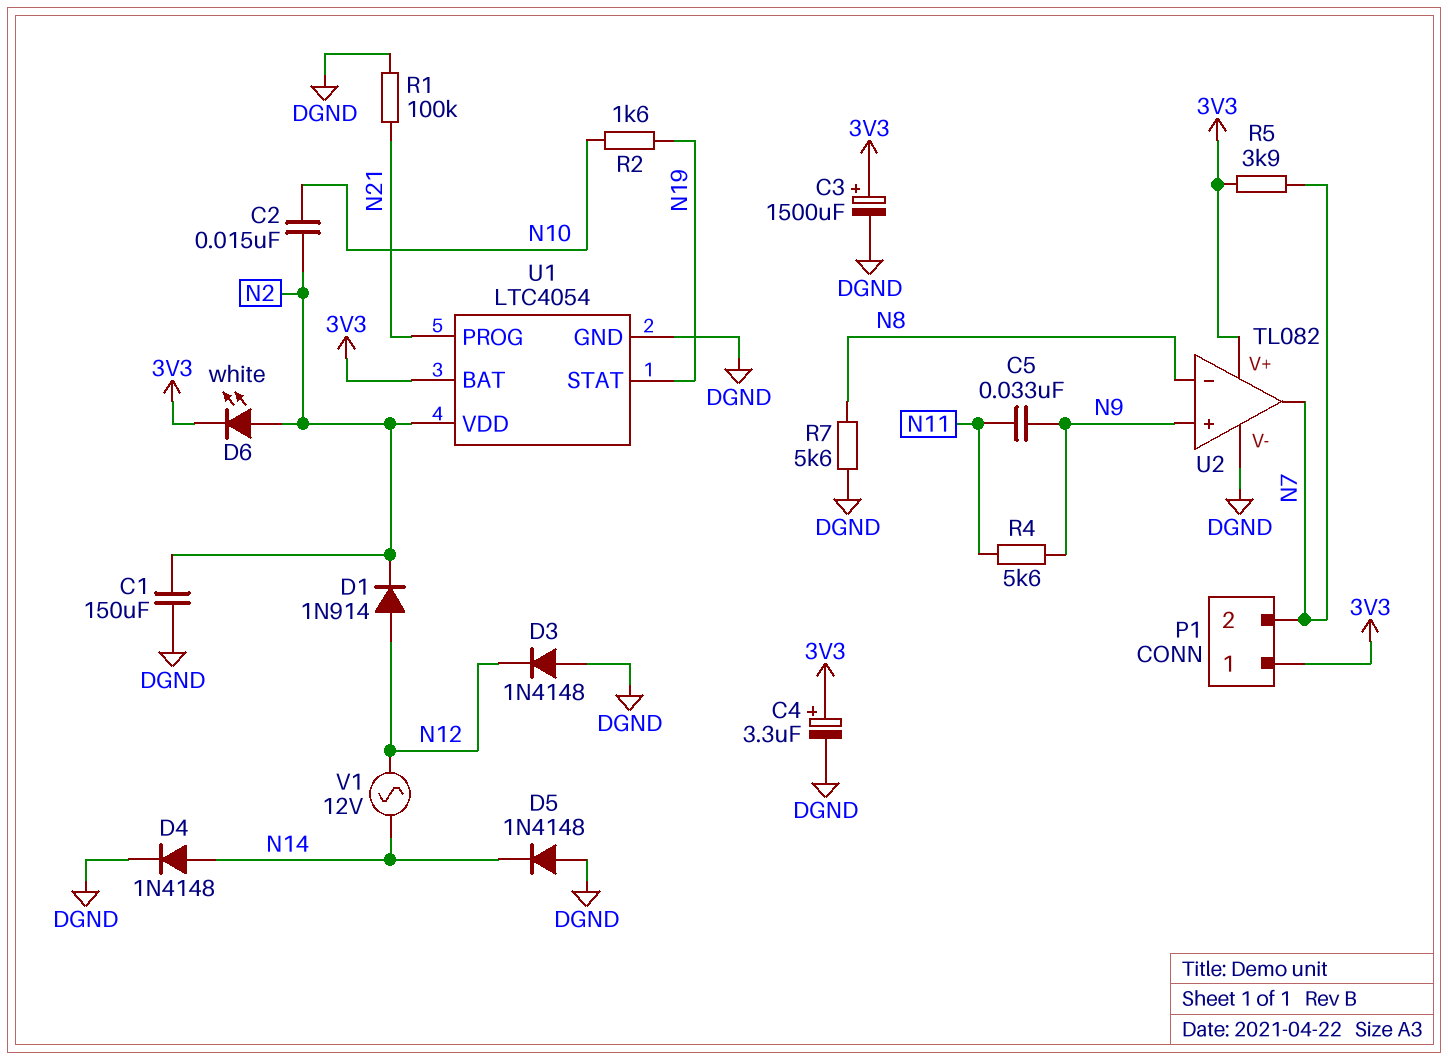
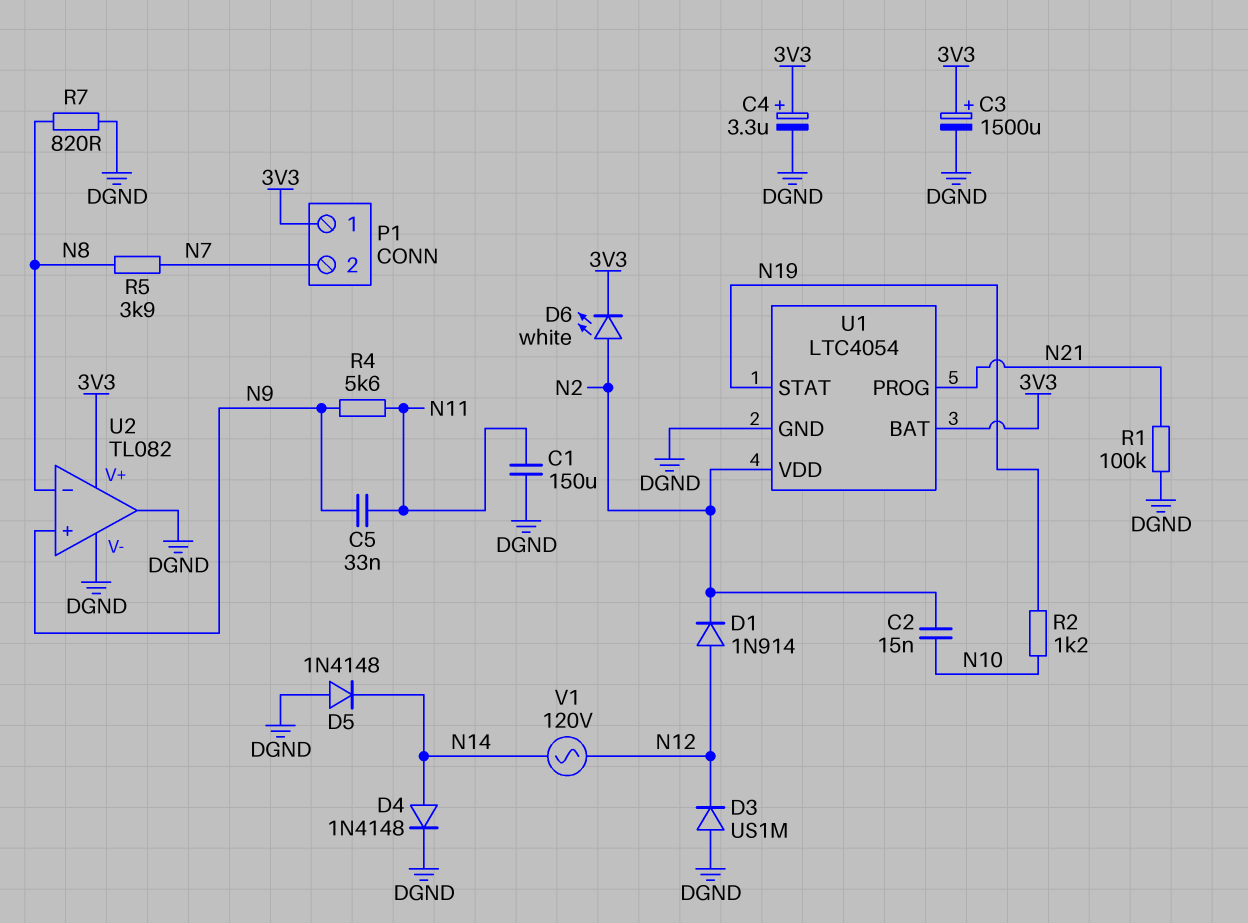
C1: 150uF (DGND, N2) -> 150uF (DGND, N11)
D3: diode 1N4148 (A DGND, K N12) -> diode US1M (A DGND, K N12)
R2: 1.6k (N10, N19) -> 1.2k (N10, N19)
R5: 3.9k (3V3, N7) -> 3.9k (N7, N8)
R7: 5.6k (DGND, N8) -> 820 (DGND, N8)
U2 pin out: N7 -> DGND
V1: AC 12V (N12, N14) -> AC 120V (N12, N14)

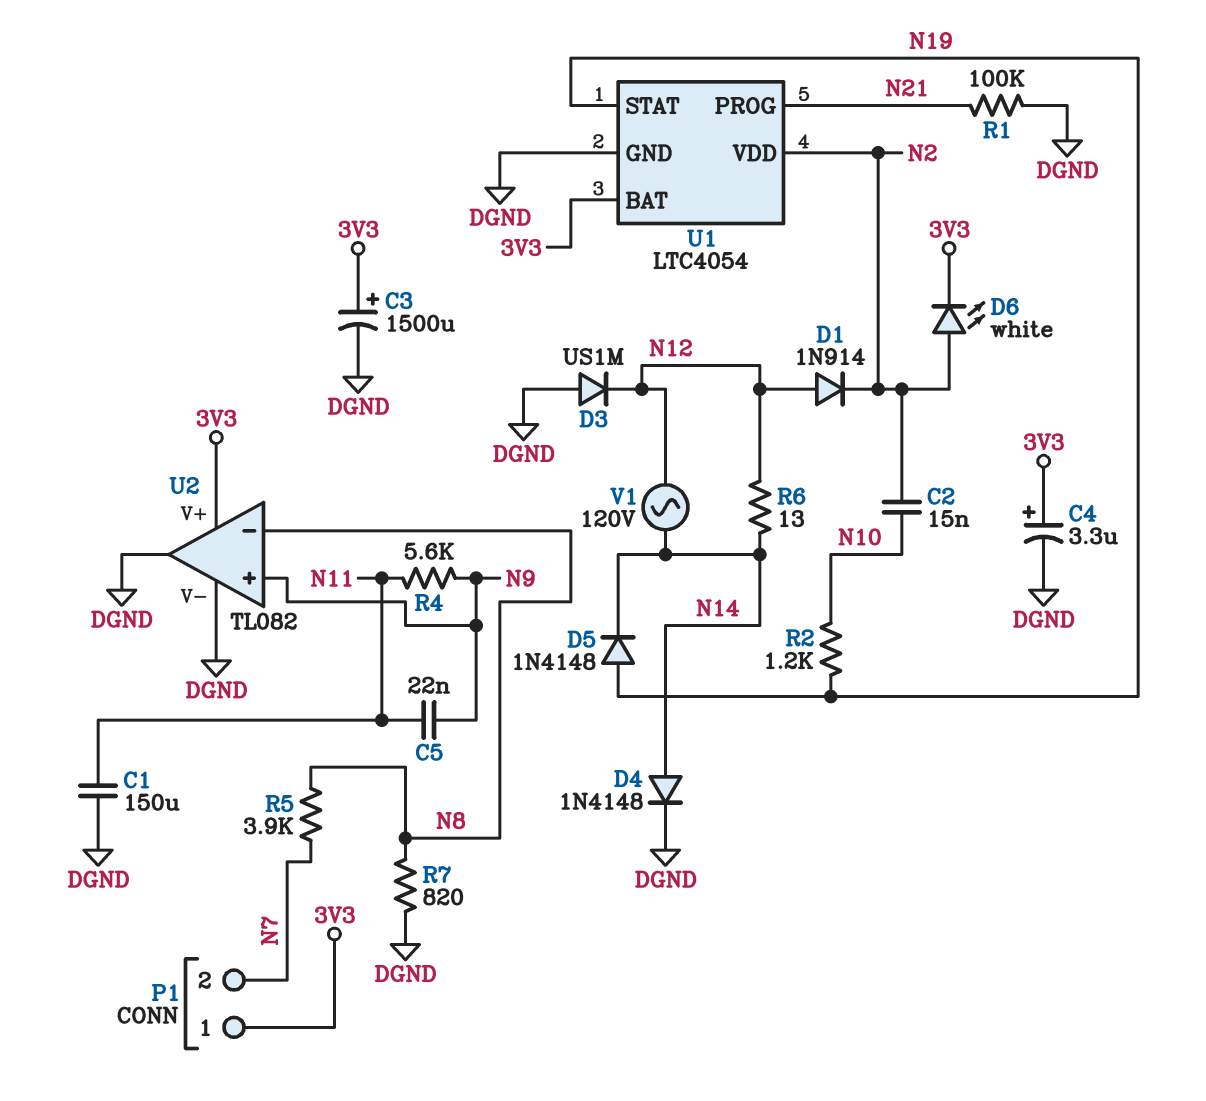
C5: 33nF (N9, N11) -> 22nF (N9, N11)
D5: diode 1N4148 (A DGND, K N14) -> diode 1N4148 (A N19, K N14)
R6: none -> 13 (N12, N14)

